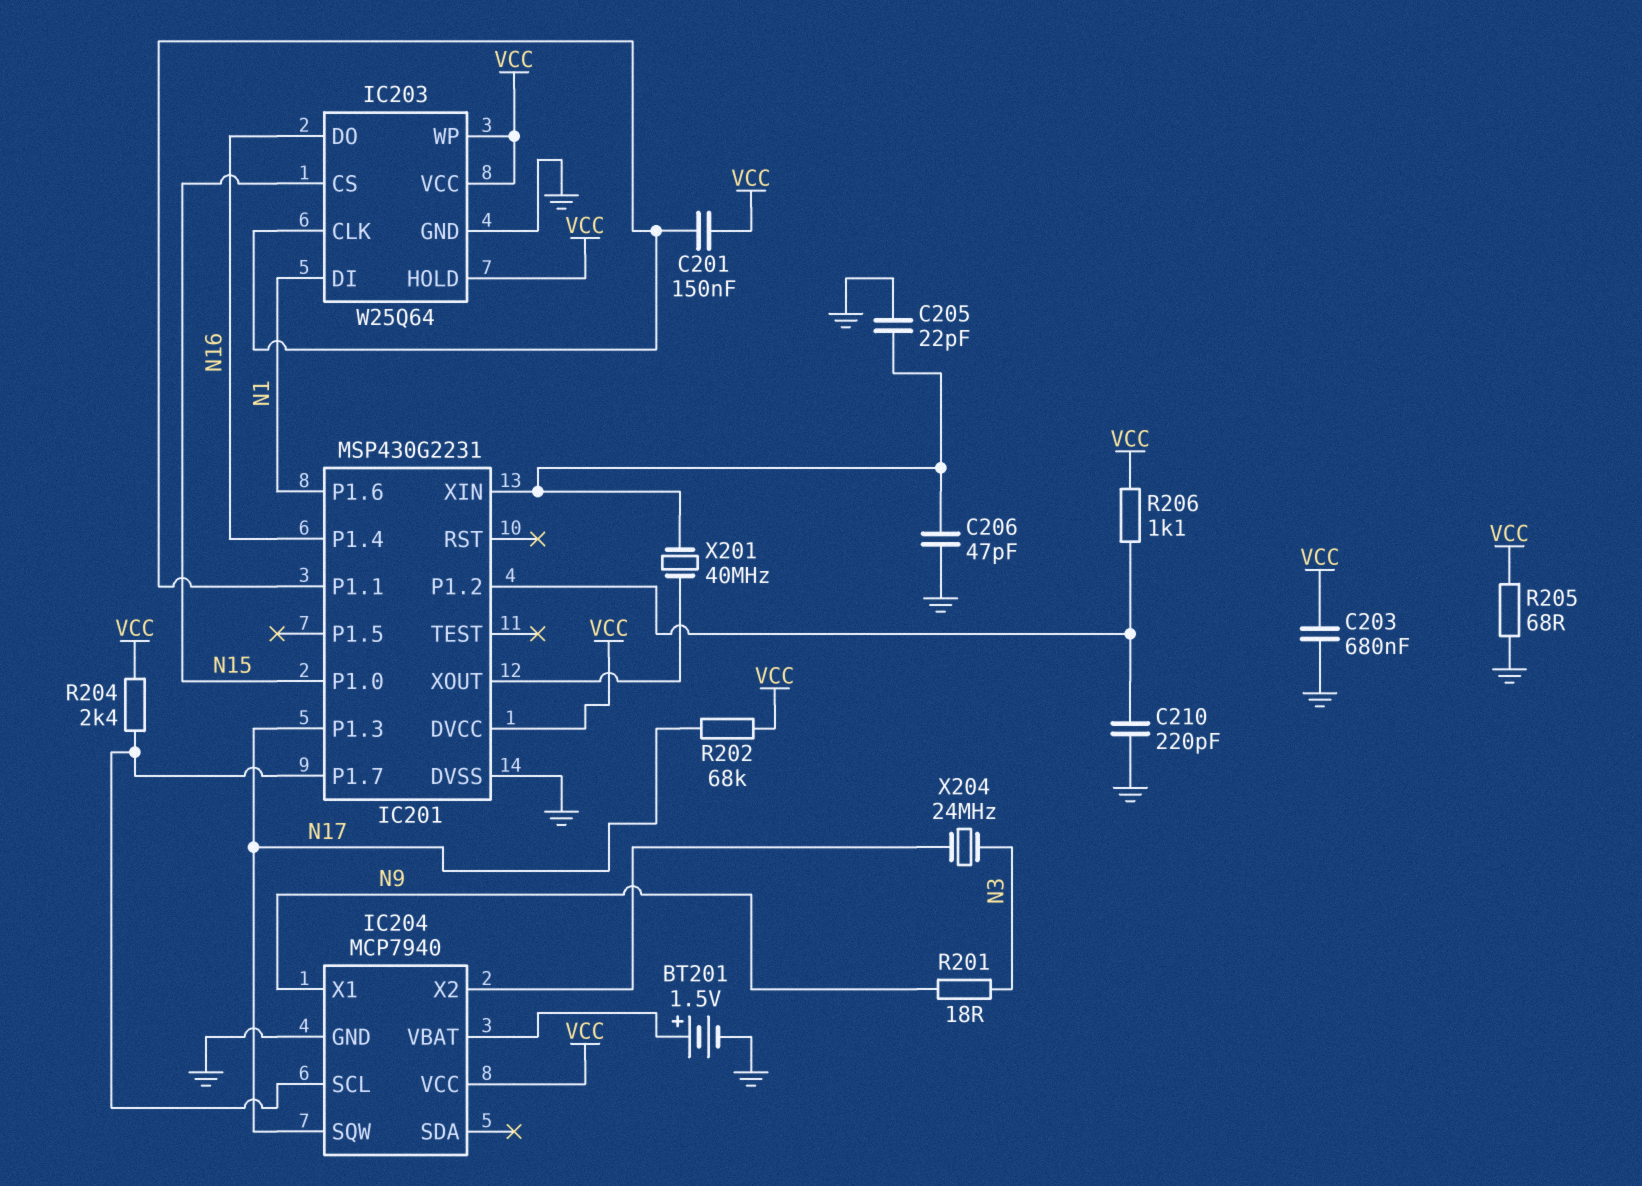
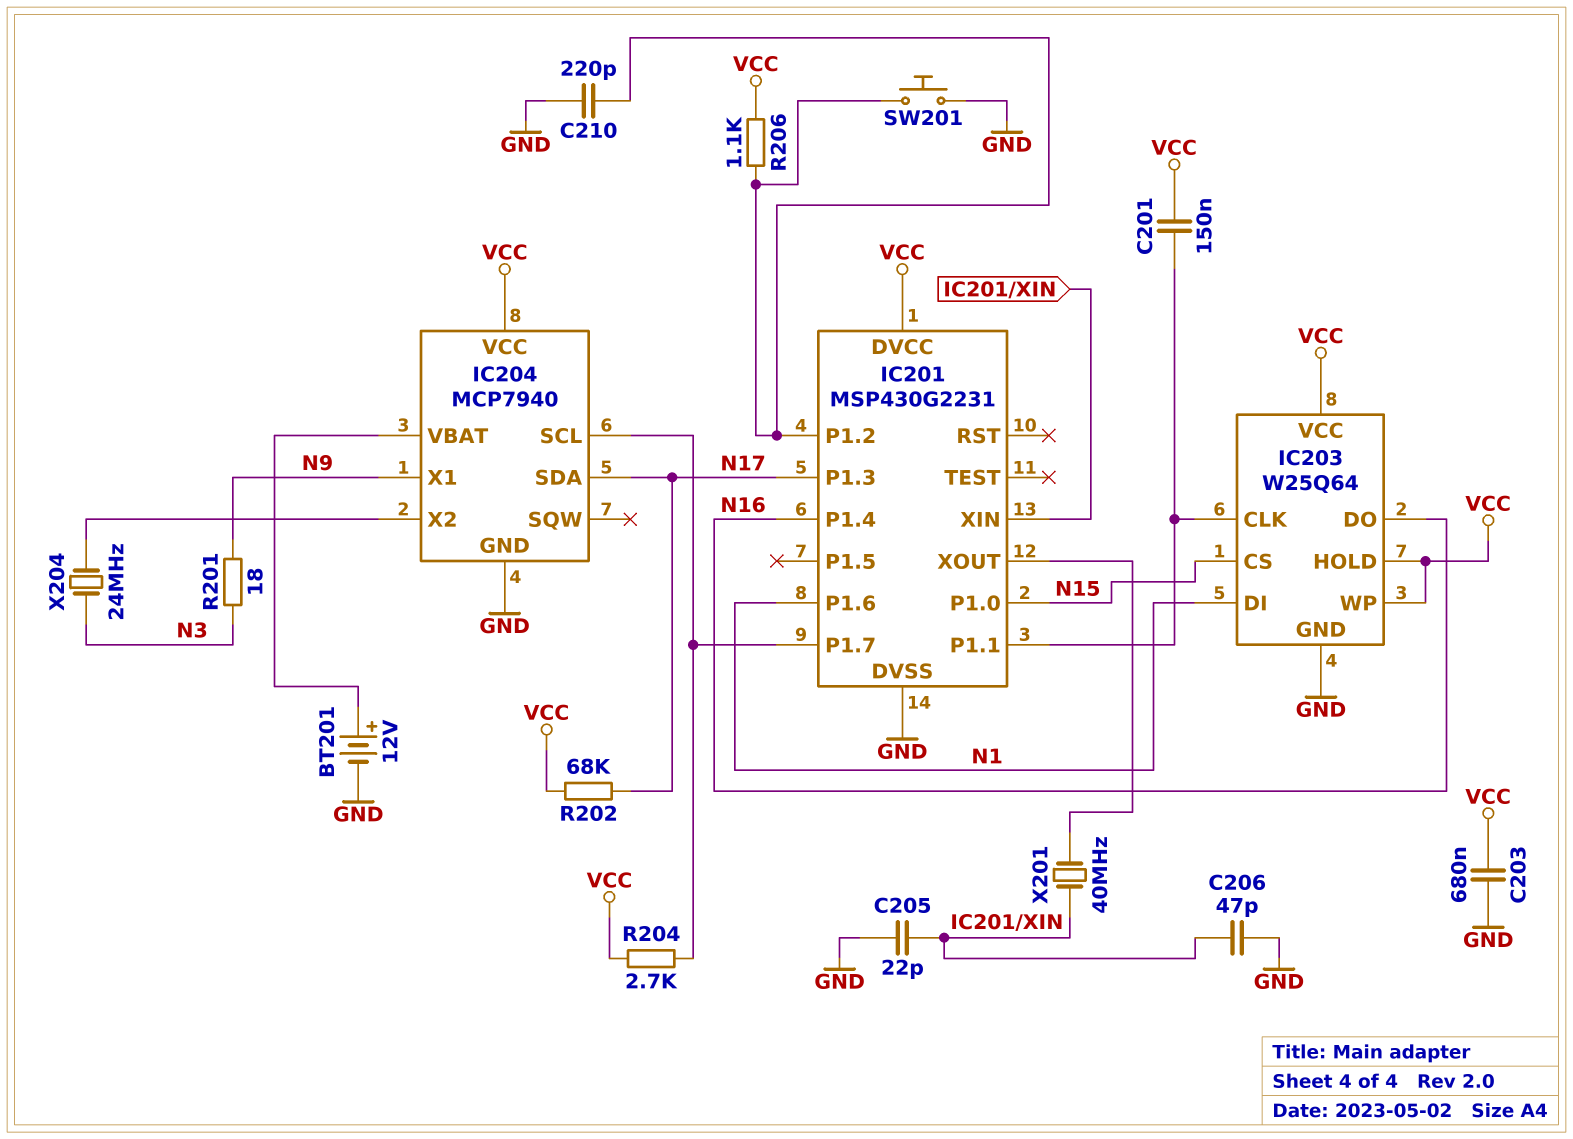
BT201: 1.5V (plus IC204/VBAT, minus GND) -> 12V (plus IC204/VBAT, minus GND)
IC204 pin SDA: none -> N17
IC204 pin SQW: N17 -> none
R204: 2.4k (IC201/P1.7, VCC) -> 2.7k (IC201/P1.7, VCC)
R205: 68 (GND, VCC) -> none
SW201: none -> button (GND, IC201/P1.2)

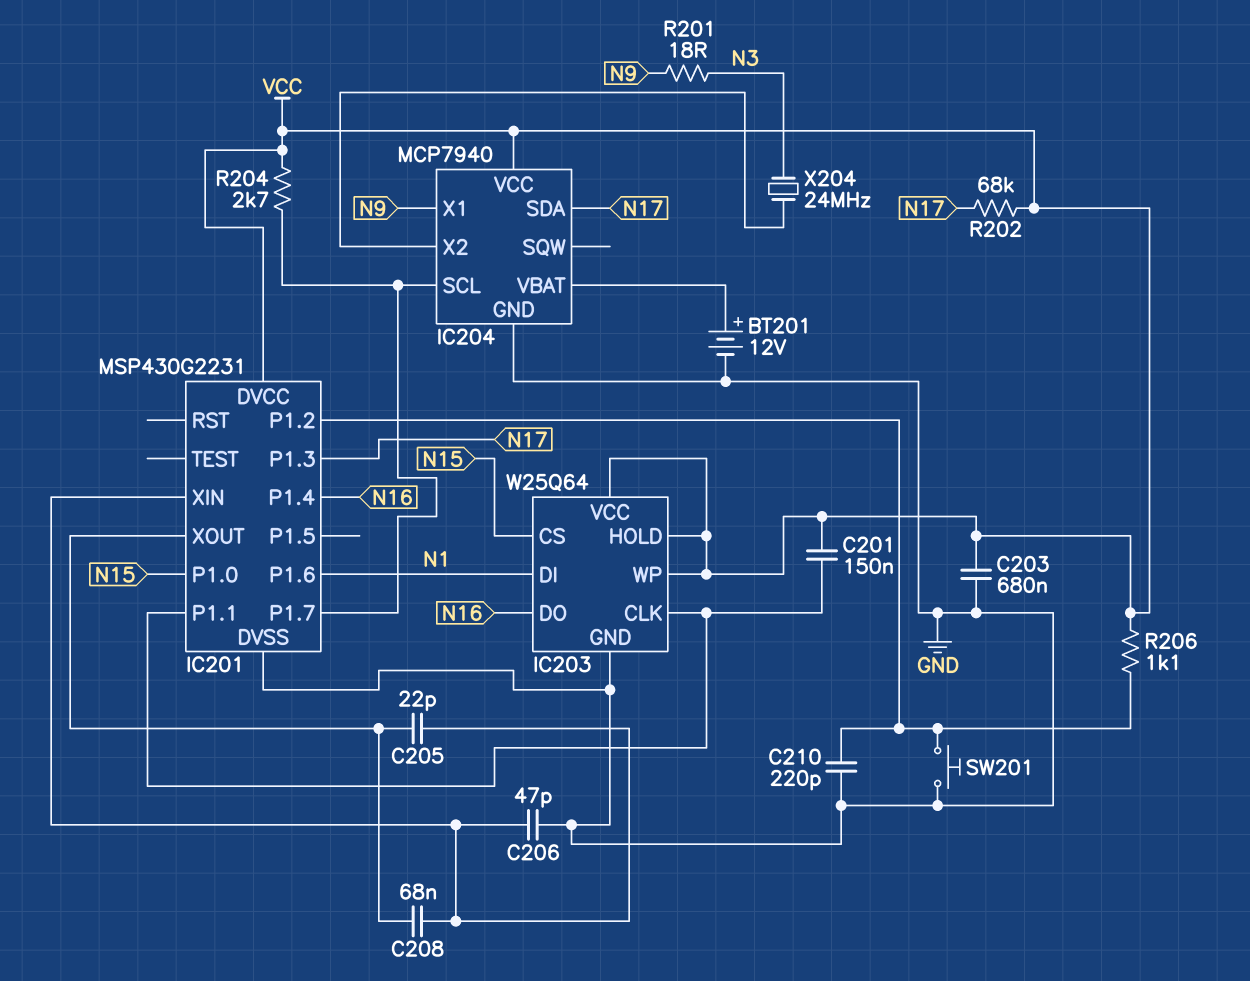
C205: 22pF (GND, IC201/XIN) -> 22pF (IC201/XIN, IC201/XOUT)
C208: none -> 68nF (IC201/XIN, IC201/XOUT)
X201: 40MHz (IC201/XIN, IC201/XOUT) -> none

